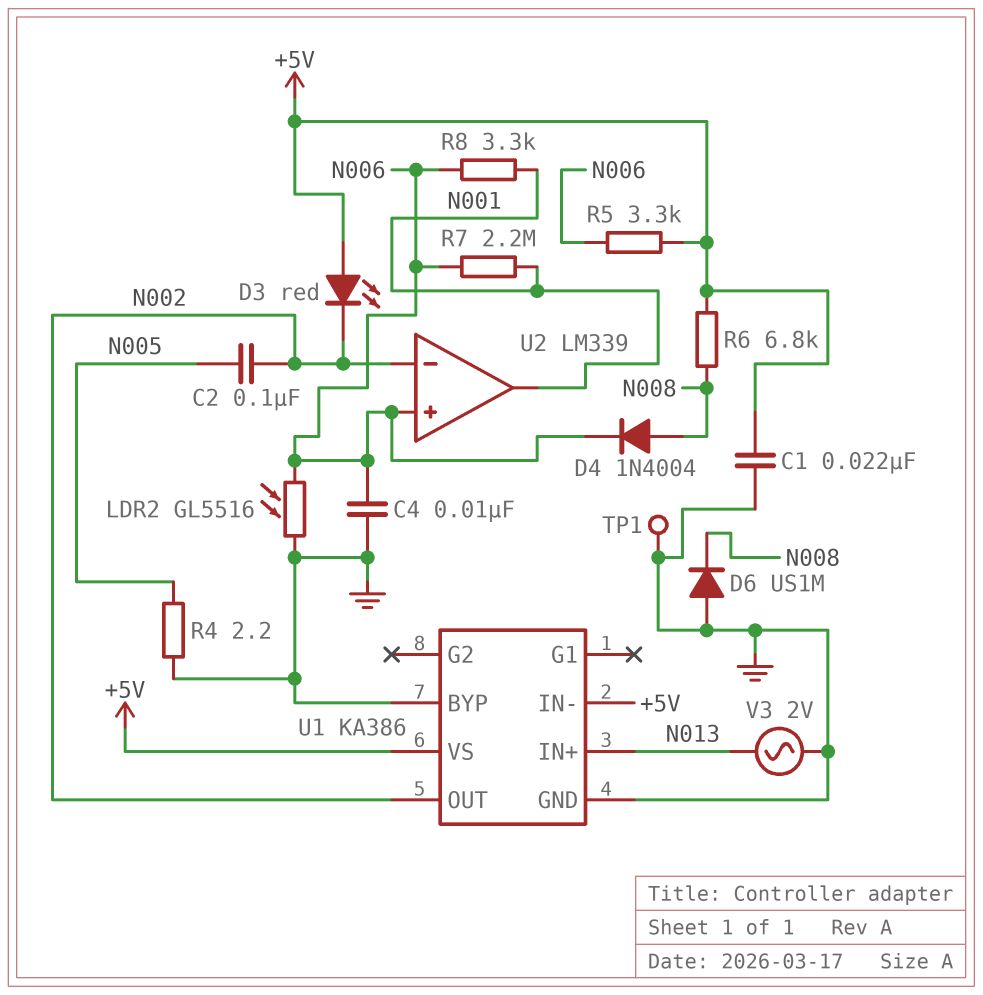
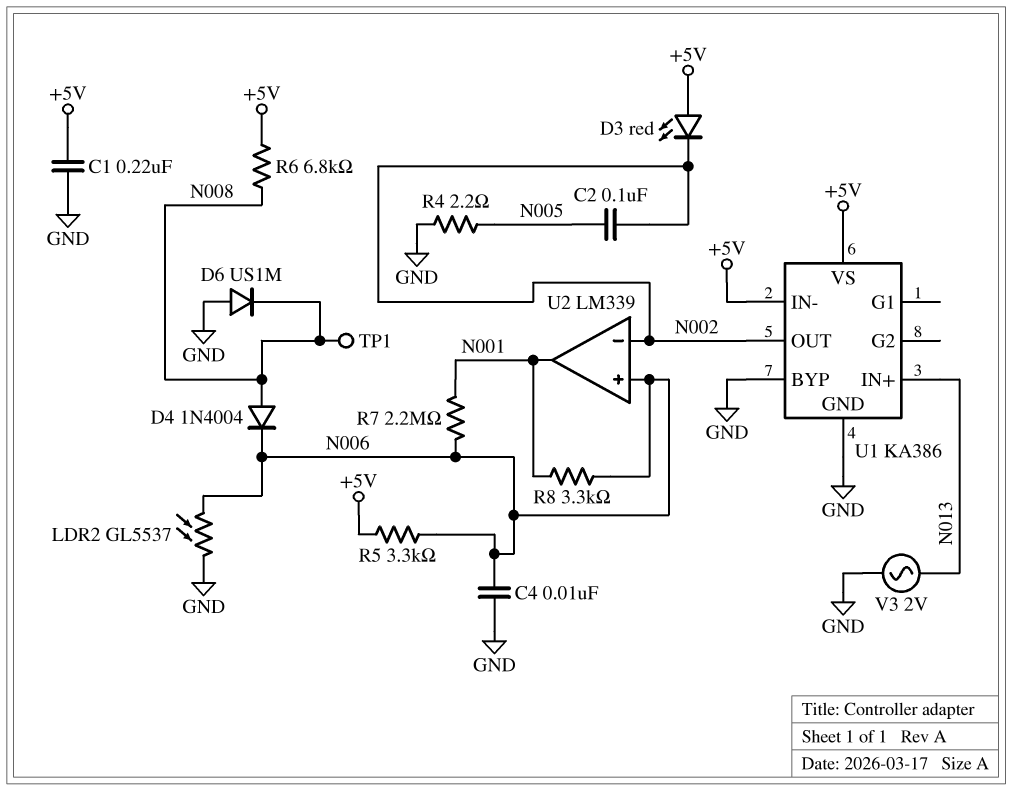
C1: 22nF (+5V, GND) -> 220nF (+5V, GND)
LDR2: GL5516 (GND, N006) -> GL5537 (GND, N006)
TP1: test point (GND) -> test point (N008)

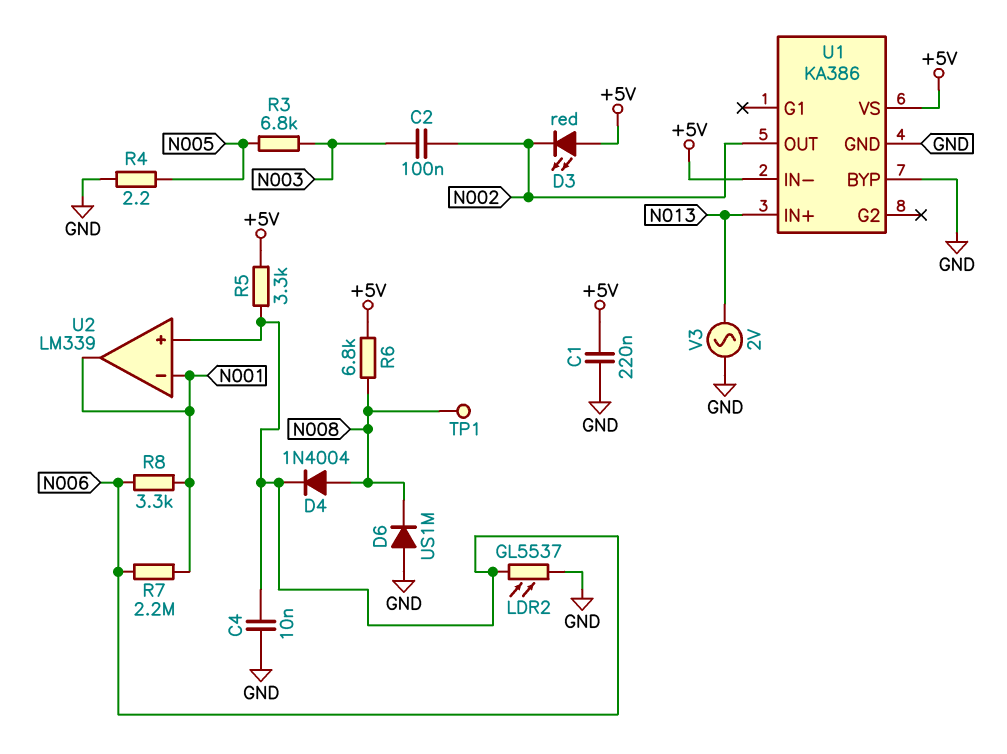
C2: 100nF (N002, N005) -> 100nF (N002, N003)
R3: none -> 6.8k (N003, N005)
U2 pin in-: N002 -> N001

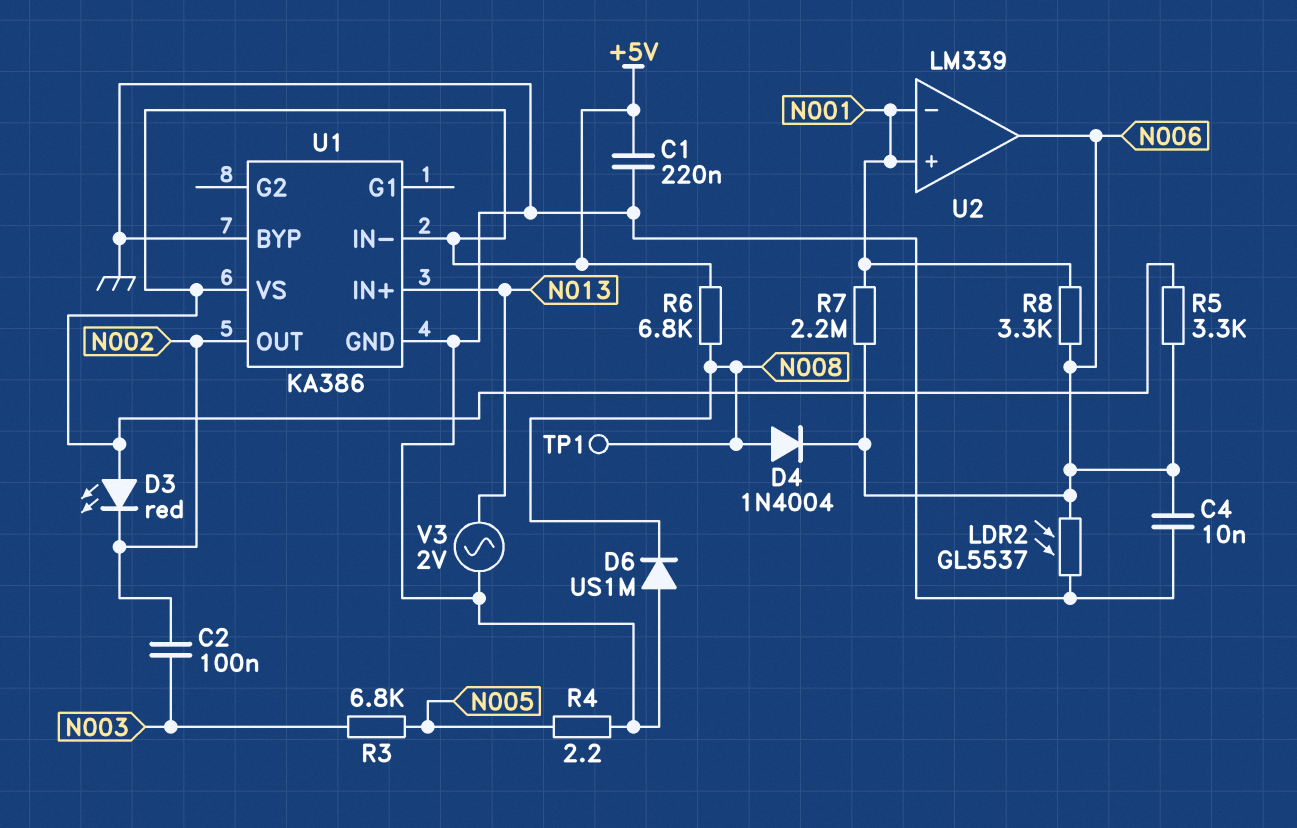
U2 pin in+: N006 -> N001
U2 pin out: N001 -> N006

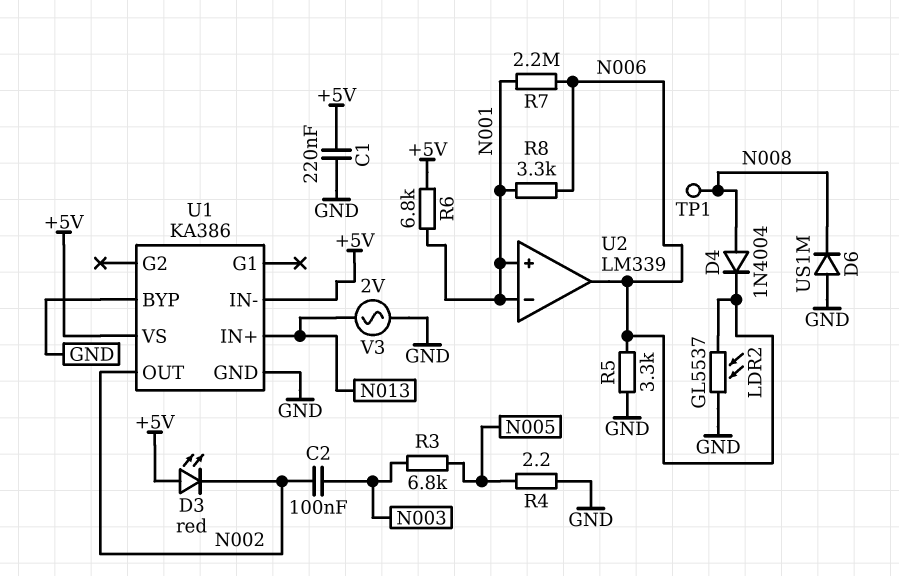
C4: 10nF (GND, N006) -> none
R5: 3.3k (+5V, N006) -> 3.3k (GND, N006)
R6: 6.8k (+5V, N008) -> 6.8k (+5V, N001)

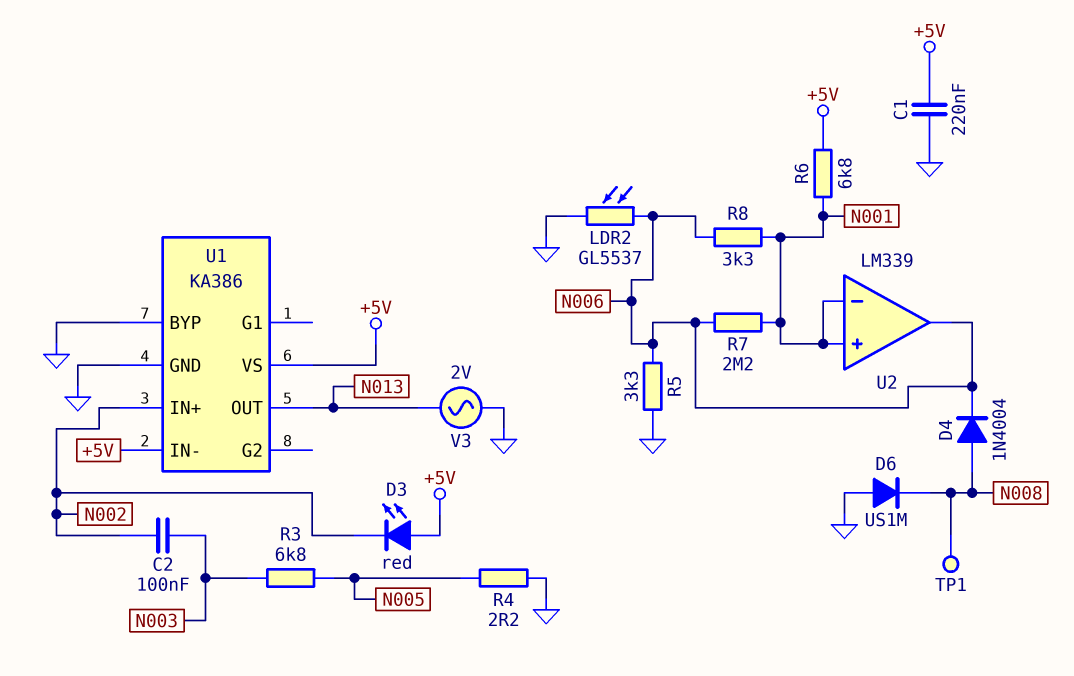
U1 pin IN+: N013 -> N002
U1 pin OUT: N002 -> N013

